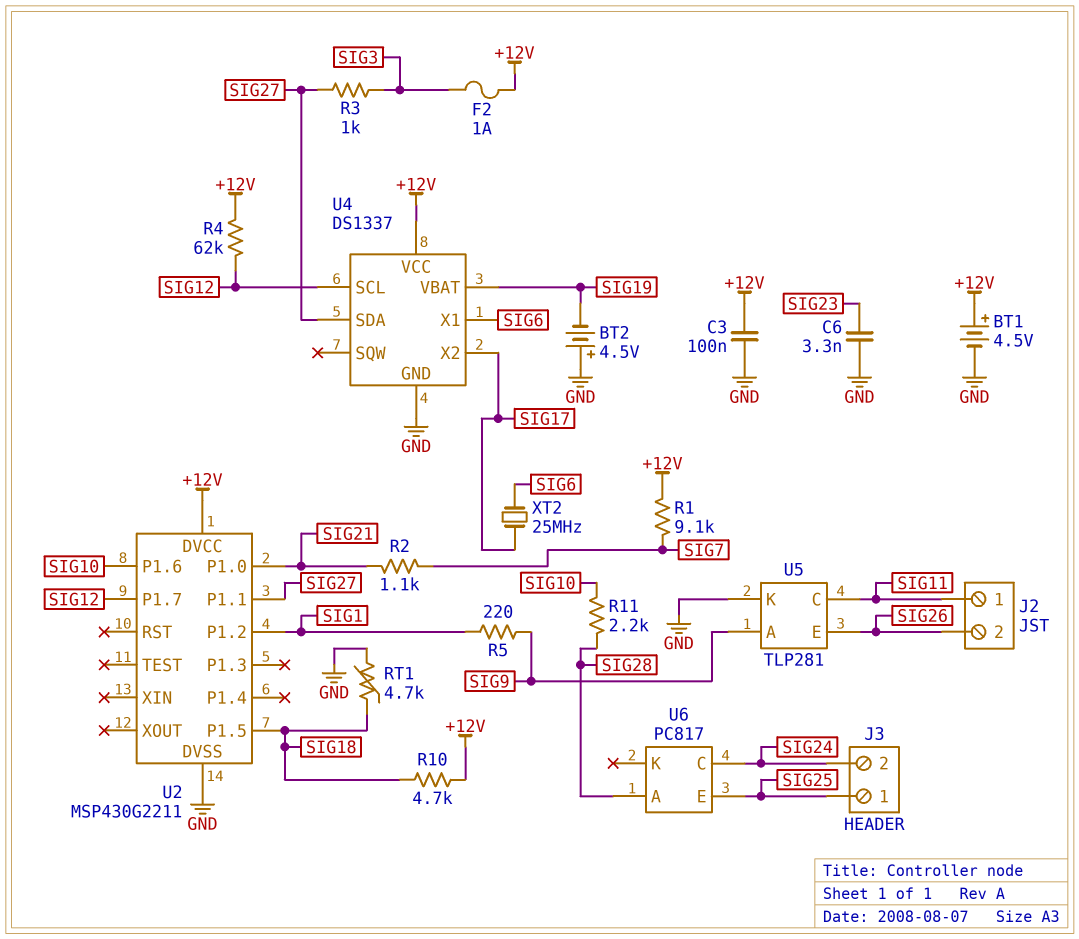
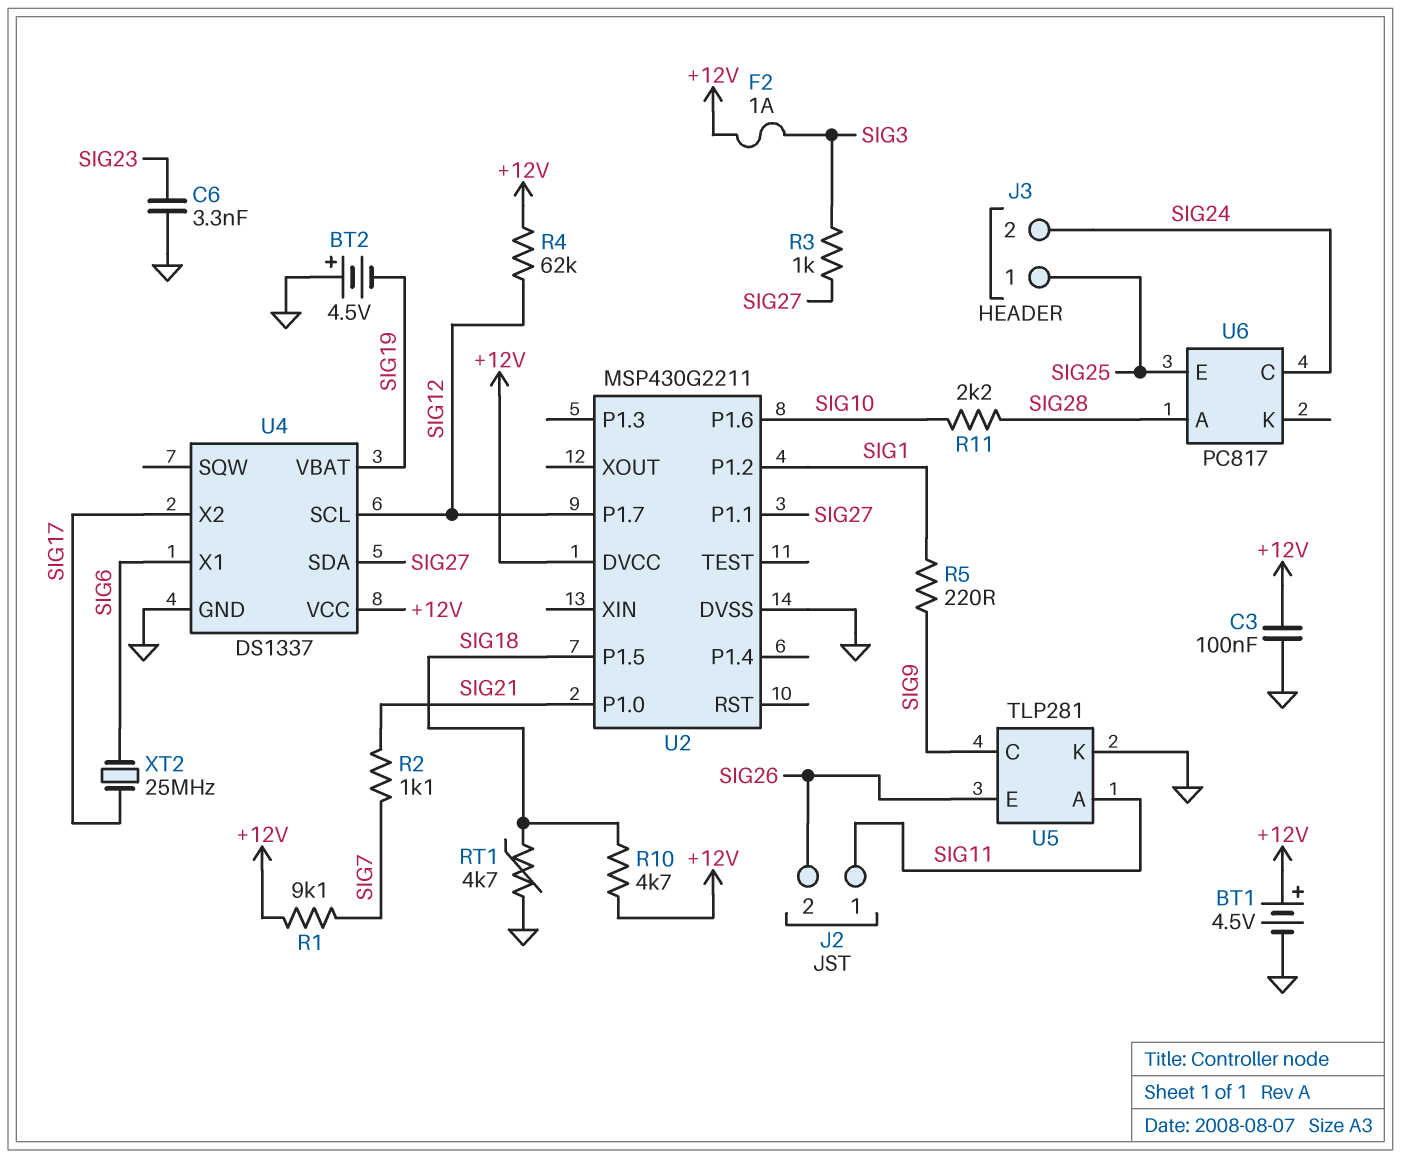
U5 pin A: SIG9 -> SIG11
U5 pin C: SIG11 -> SIG9

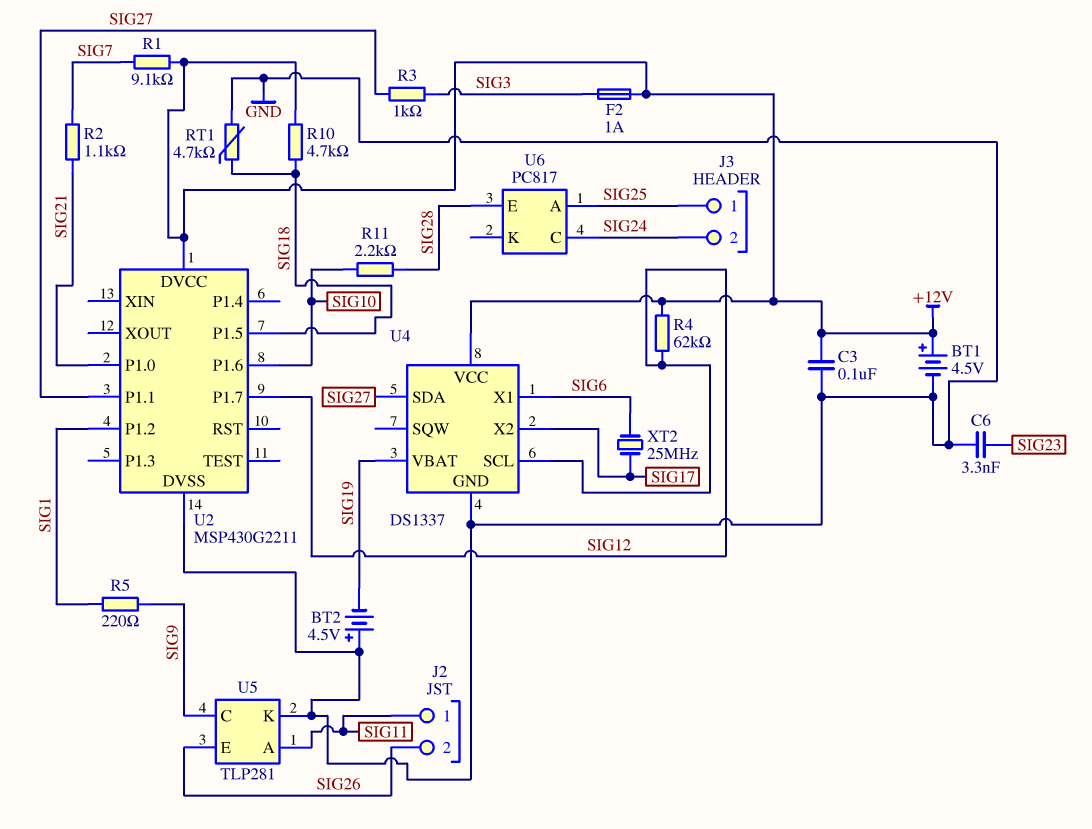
U6 pin A: SIG28 -> SIG25
U6 pin E: SIG25 -> SIG28

